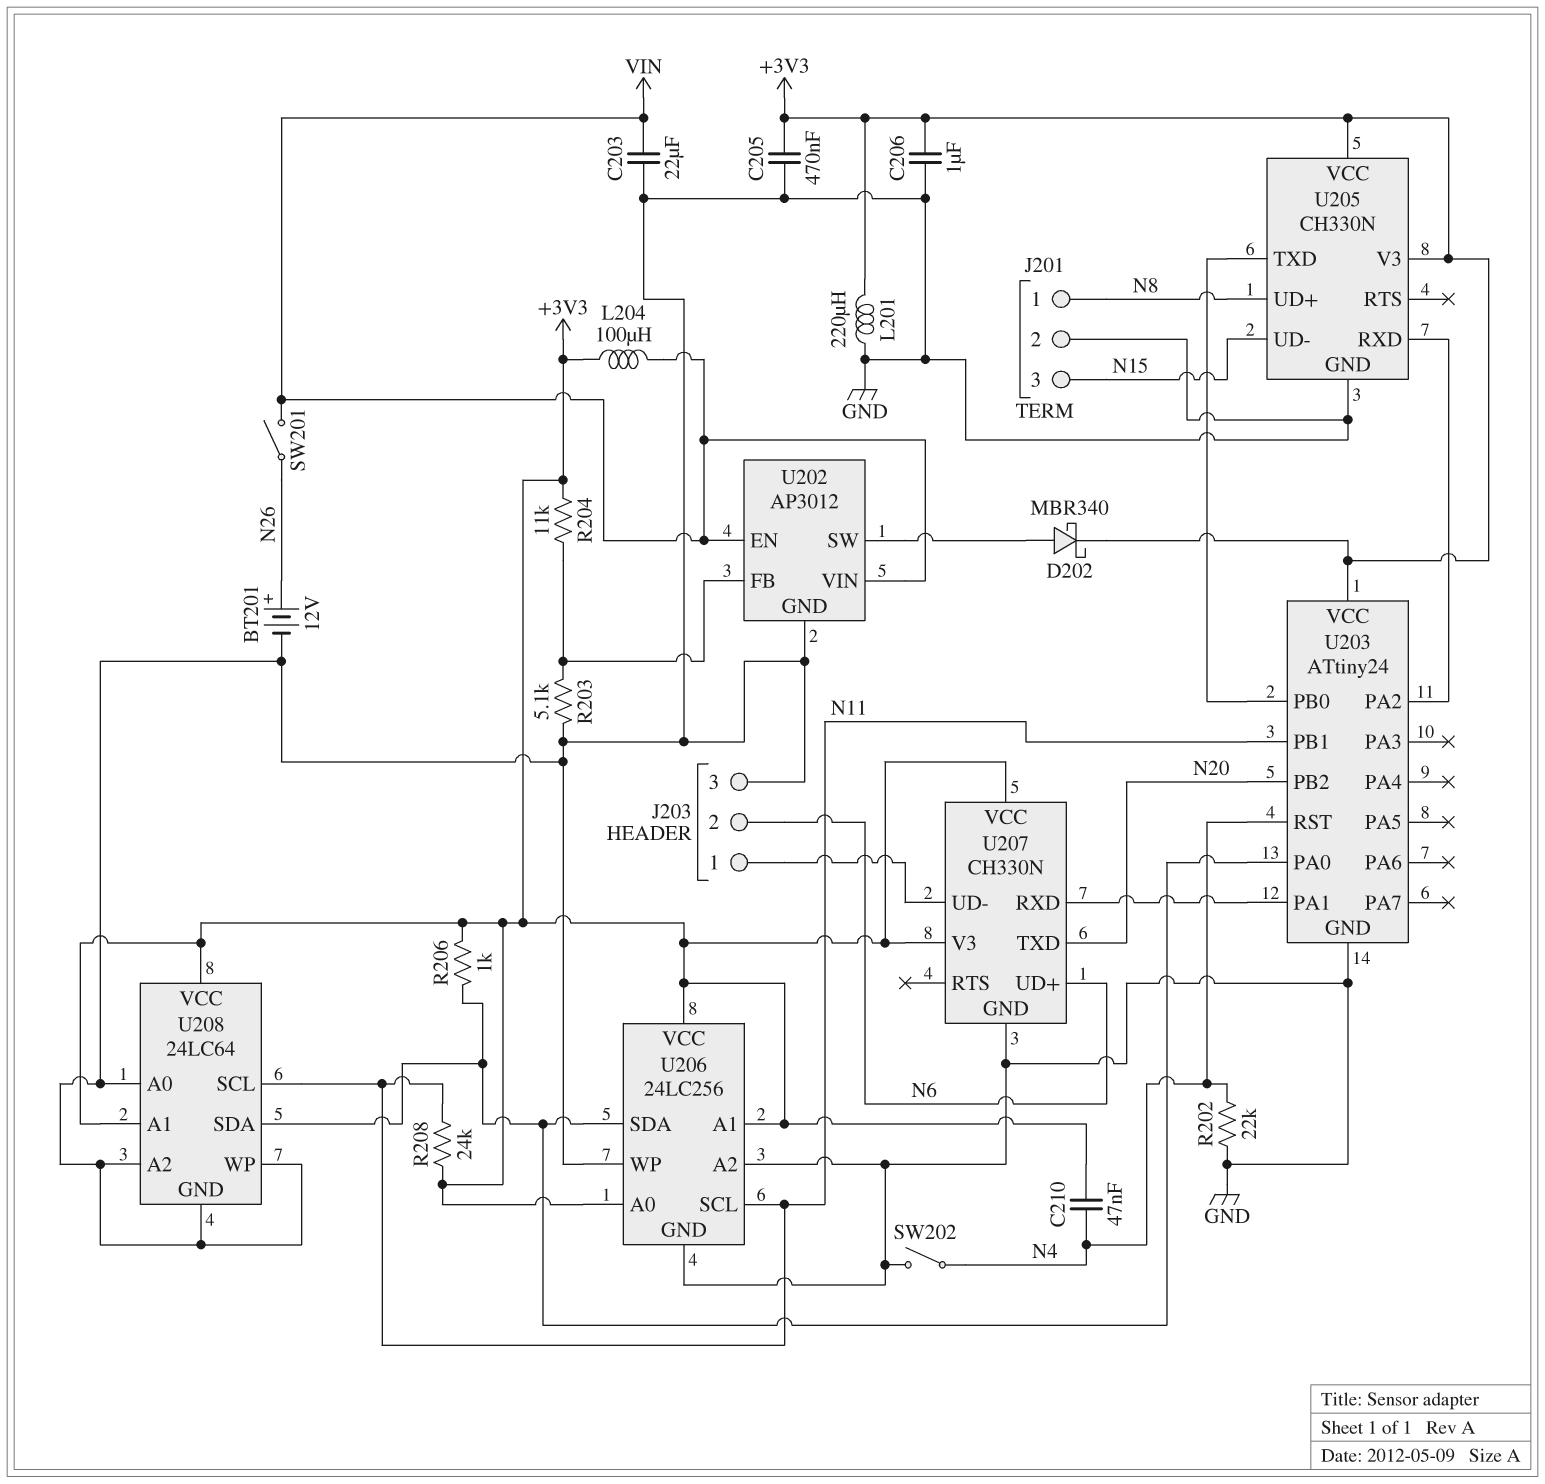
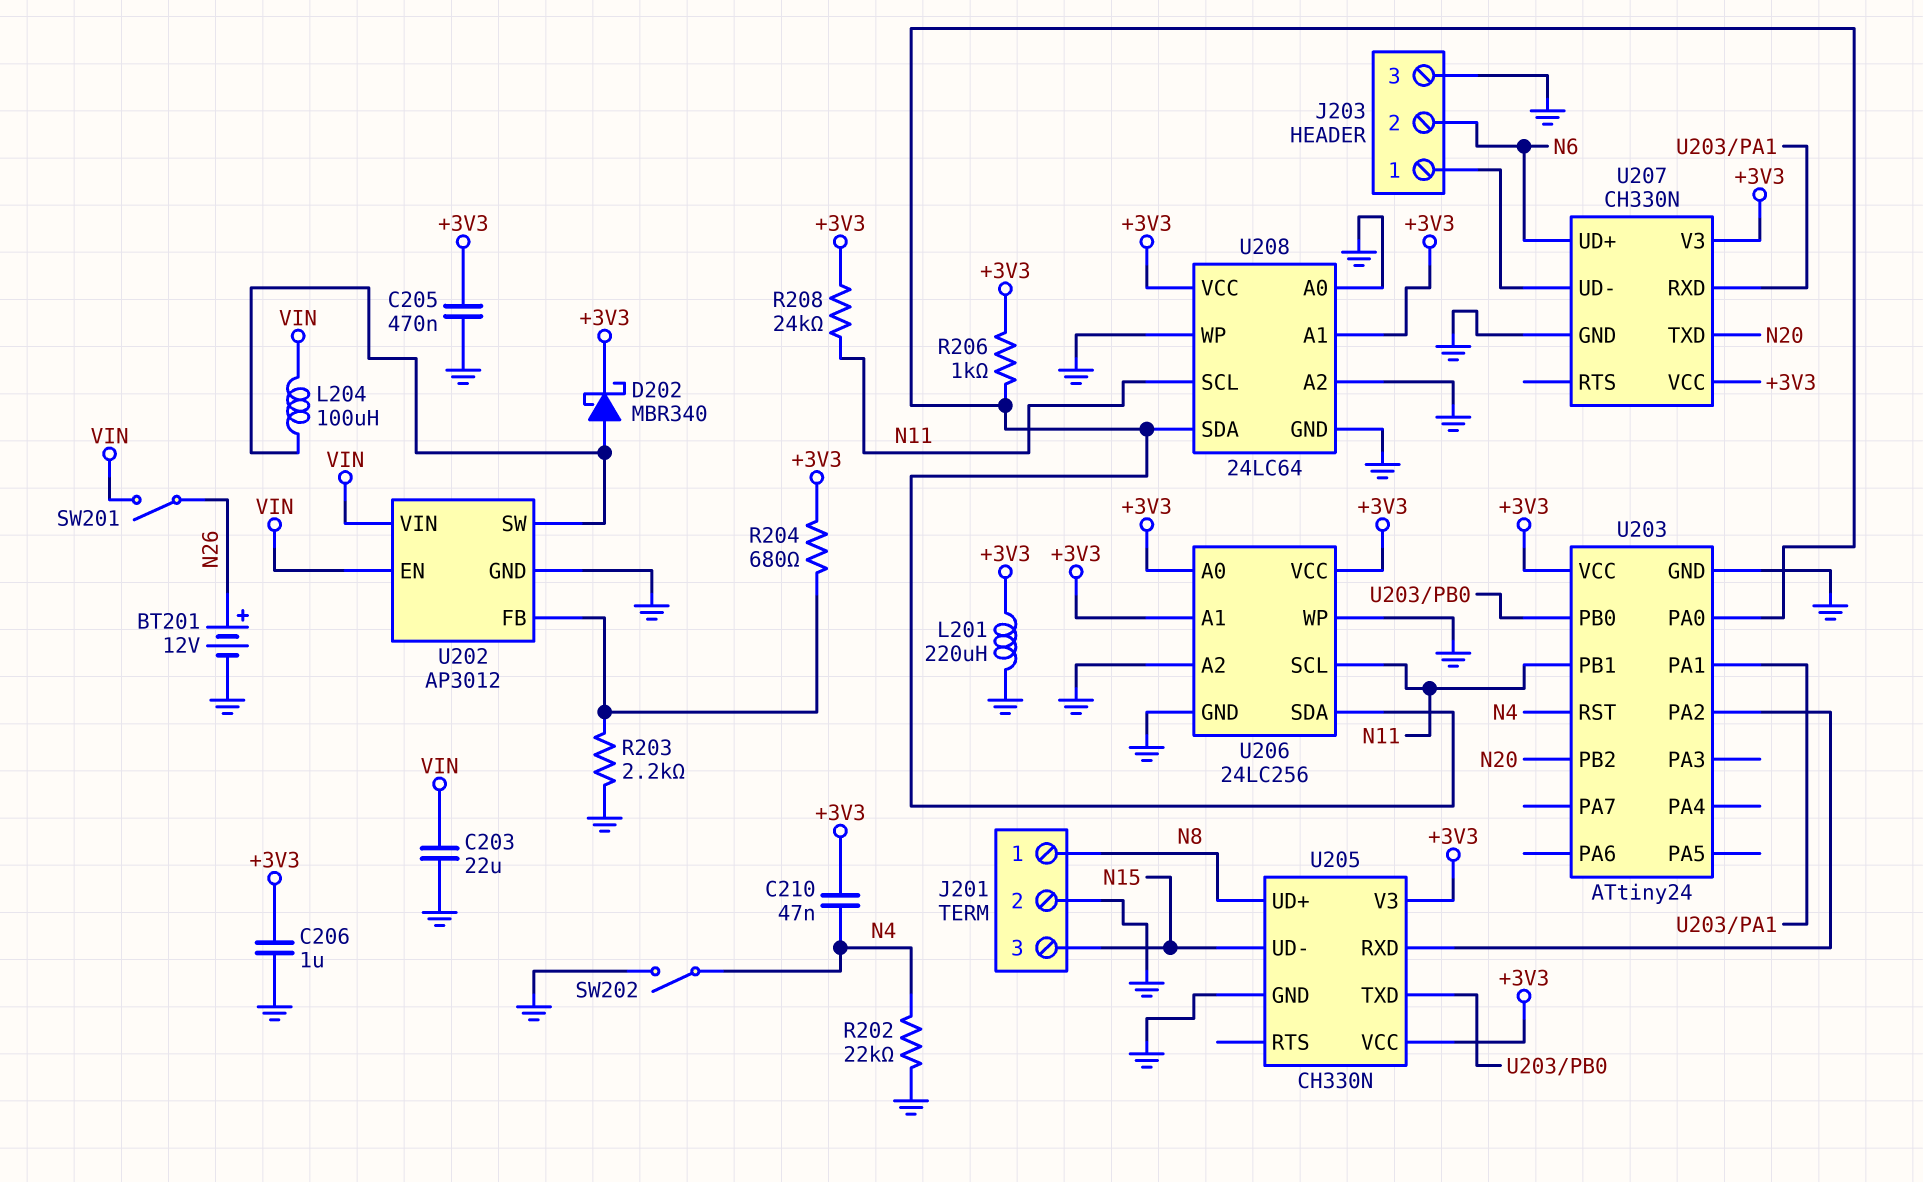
L204: 100uH (+3V3, VIN) -> 100uH (U202/SW, VIN)
R203: 5.1k (GND, U202/FB) -> 2.2k (GND, U202/FB)
R204: 11k (+3V3, U202/FB) -> 680 (+3V3, U202/FB)

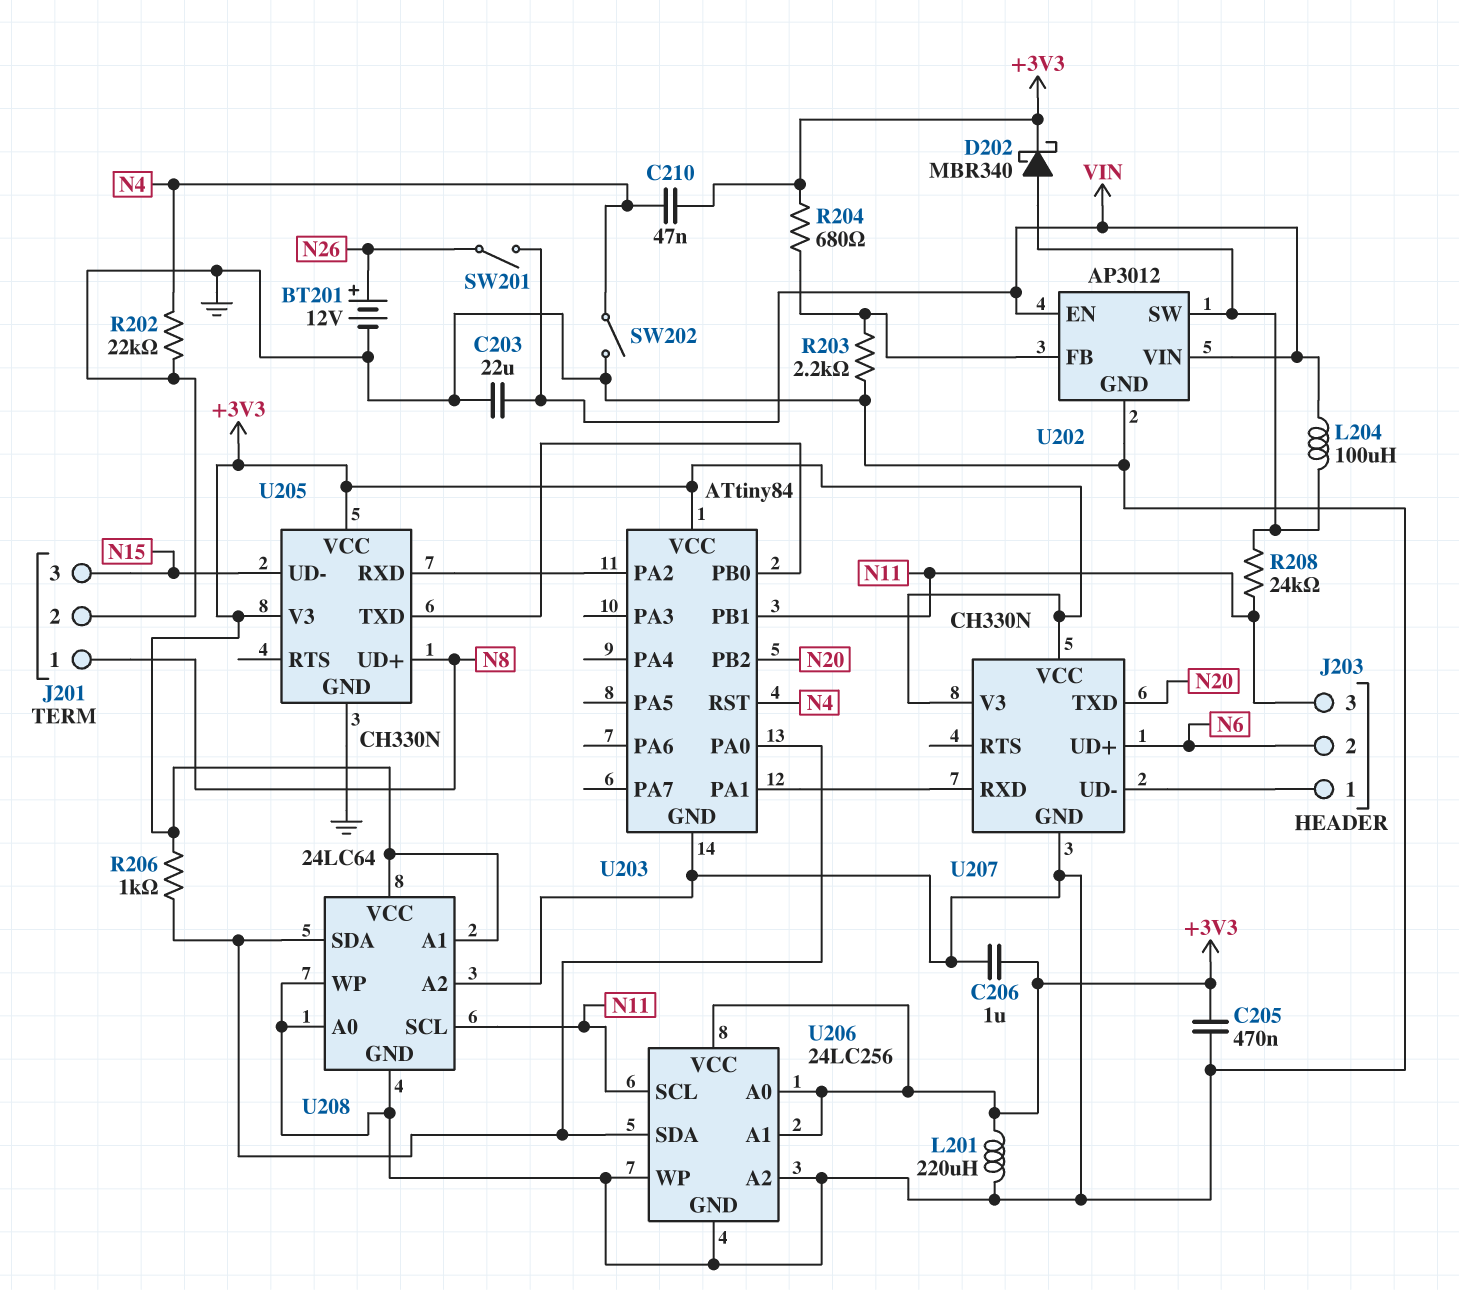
J203 pin 3: GND -> N11
R208: 24k (+3V3, N11) -> 24k (N11, U202/SW)
U203: ATtiny24 -> ATtiny84

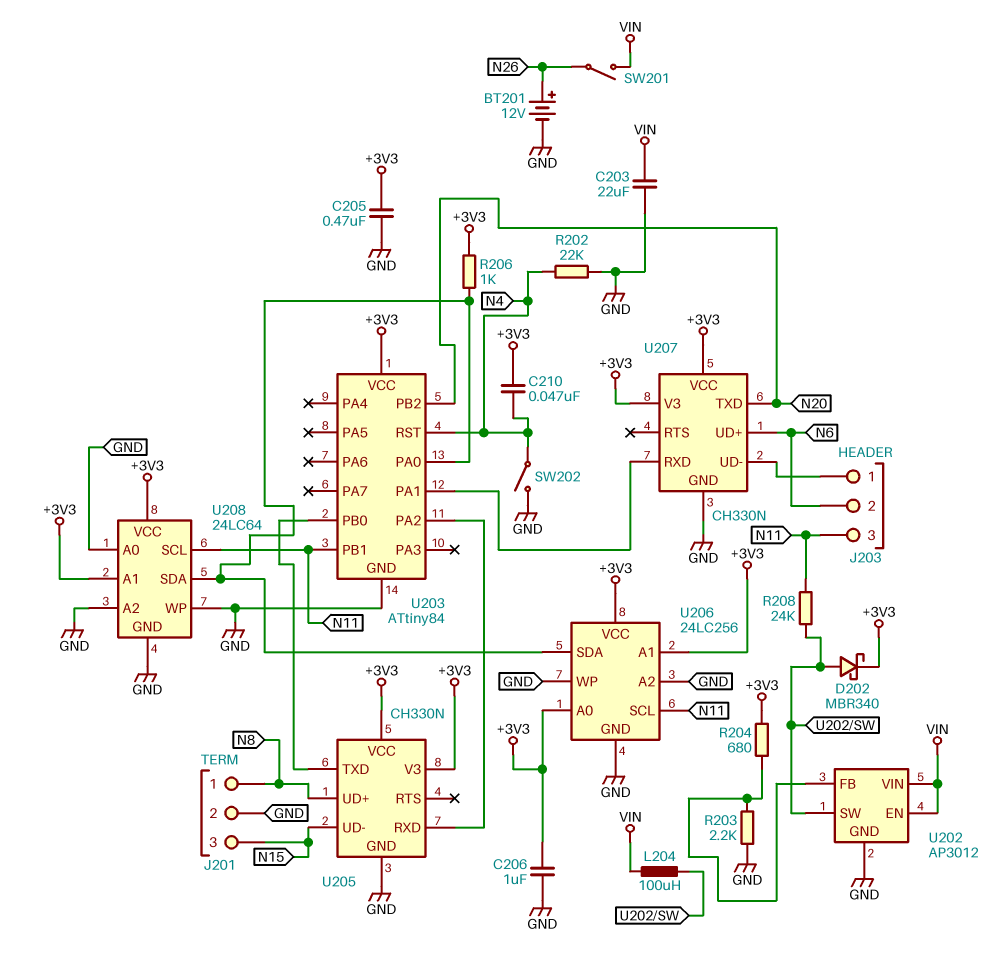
L201: 220uH (+3V3, GND) -> none

